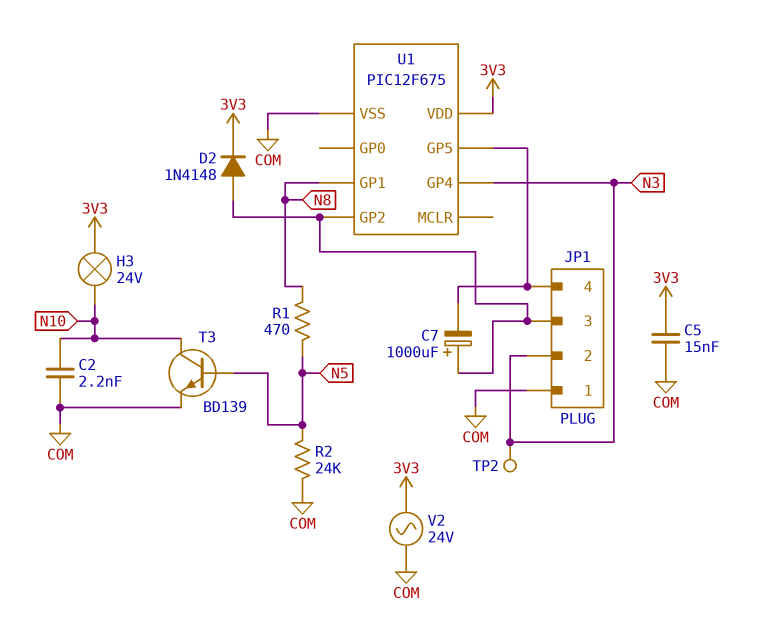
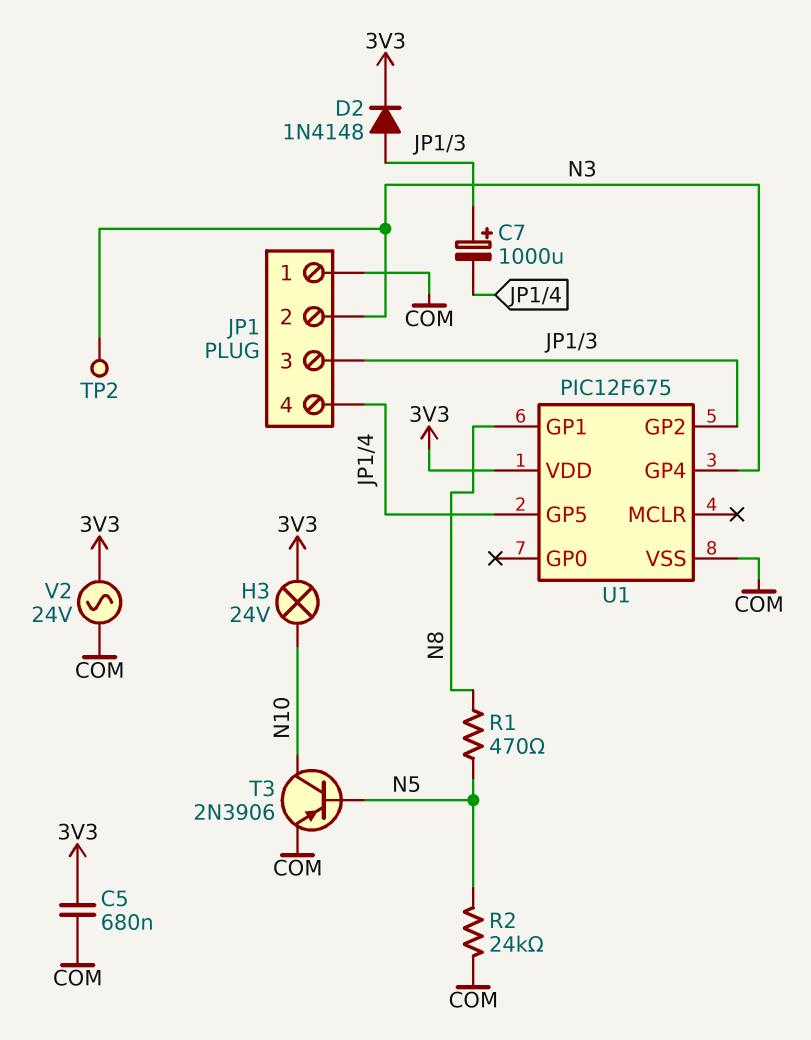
C2: 2.2nF (COM, N10) -> none
C5: 15nF (3V3, COM) -> 680nF (3V3, COM)
T3: NPN BD139 (B N5, C N10, E COM) -> PNP 2N3906 (B N5, C N10, E COM)

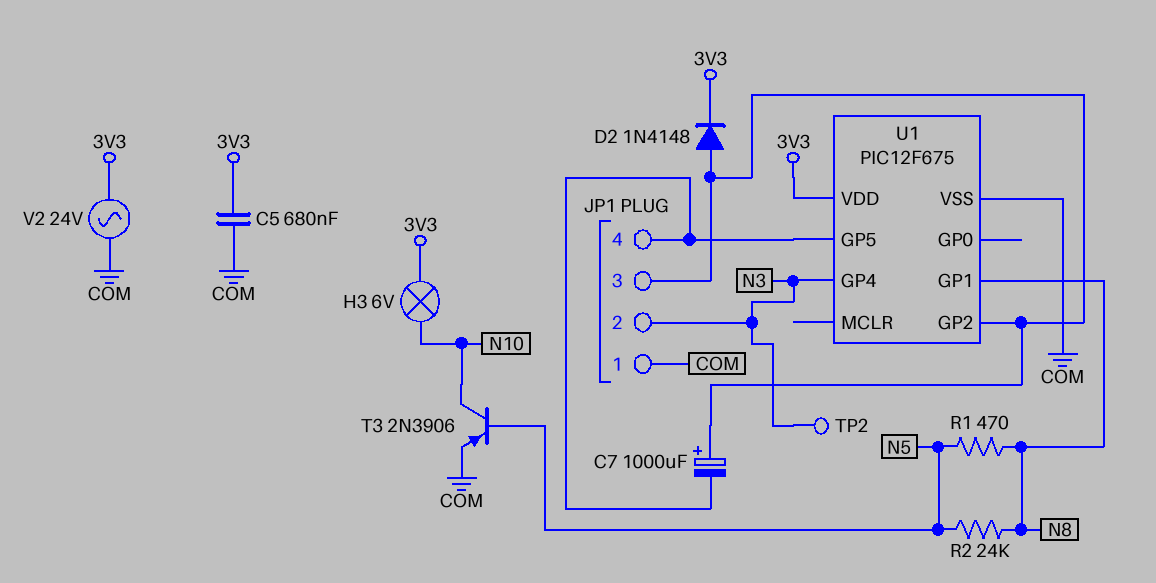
H3: lamp 24V (3V3, N10) -> lamp 6V (3V3, N10)
R2: 24k (COM, N5) -> 24k (N5, N8)

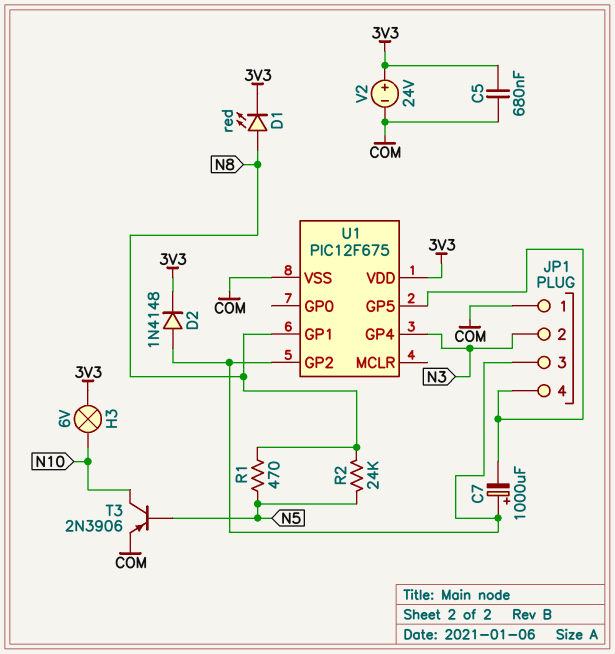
D1: none -> LED red (A N8, K 3V3)
TP2: test point (N3) -> none
V2: AC 24V (3V3, COM) -> 24V (plus 3V3, minus COM)

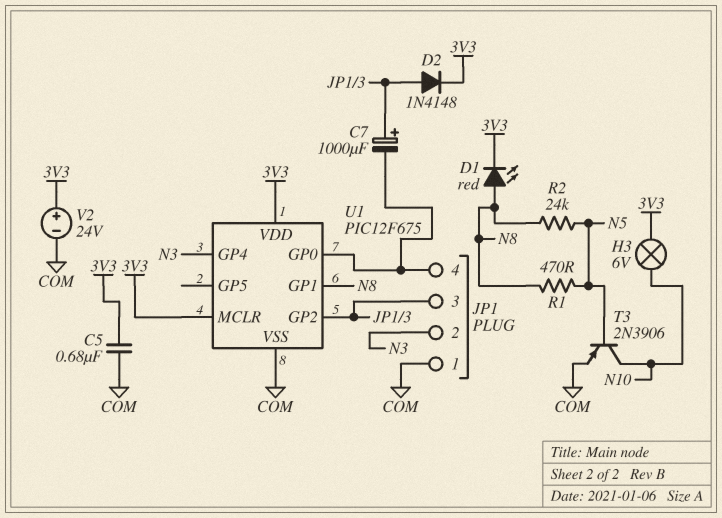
U1 pin GP0: none -> JP1/4
U1 pin GP5: JP1/4 -> none
U1 pin MCLR: none -> 3V3

